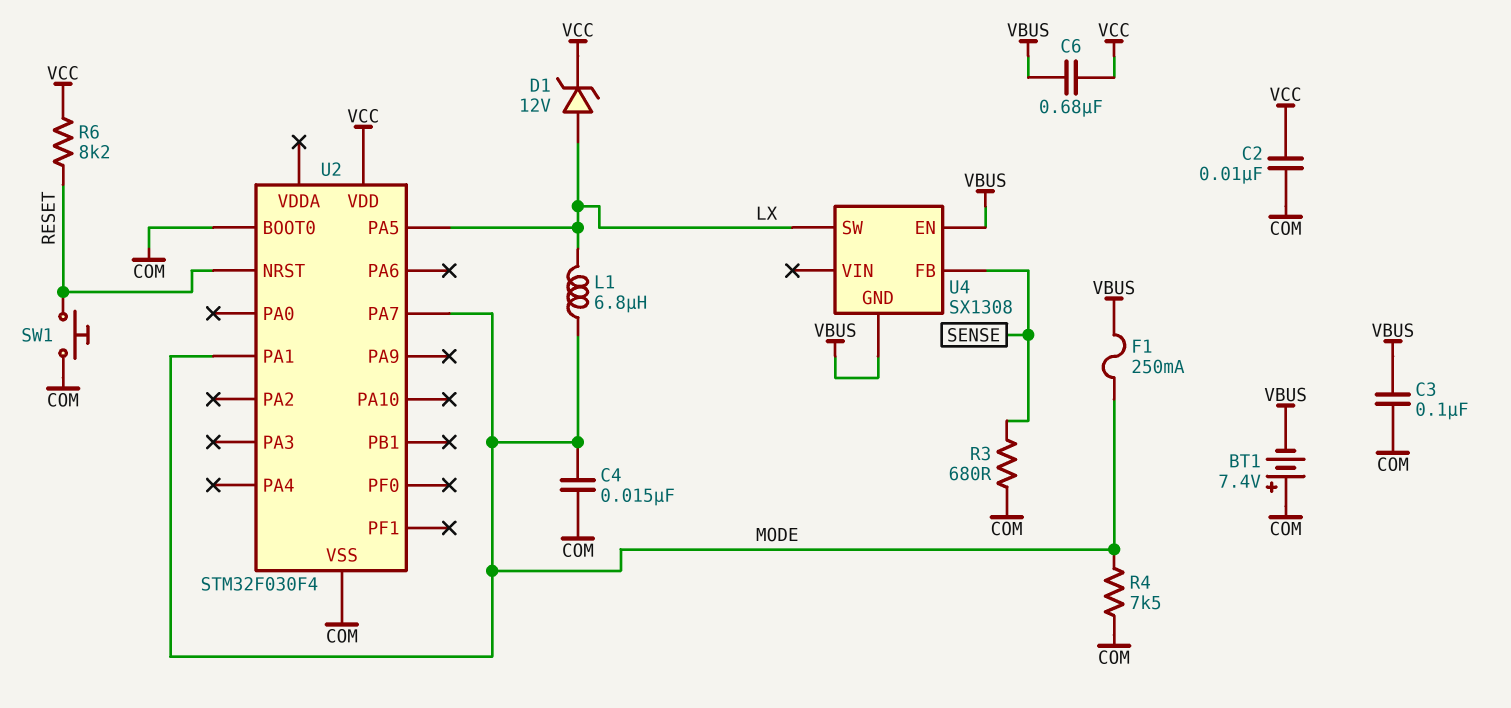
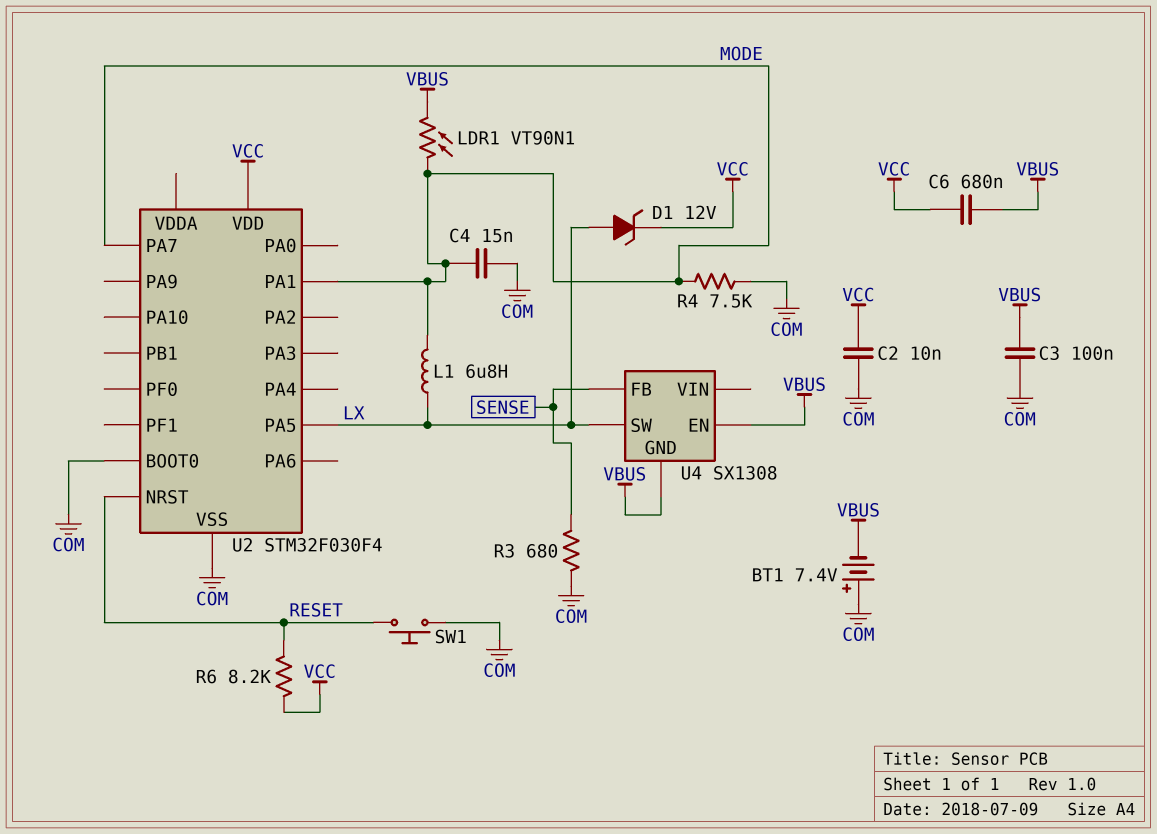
F1: 250mA (MODE, VBUS) -> none
LDR1: none -> VT90N1 (MODE, VBUS)

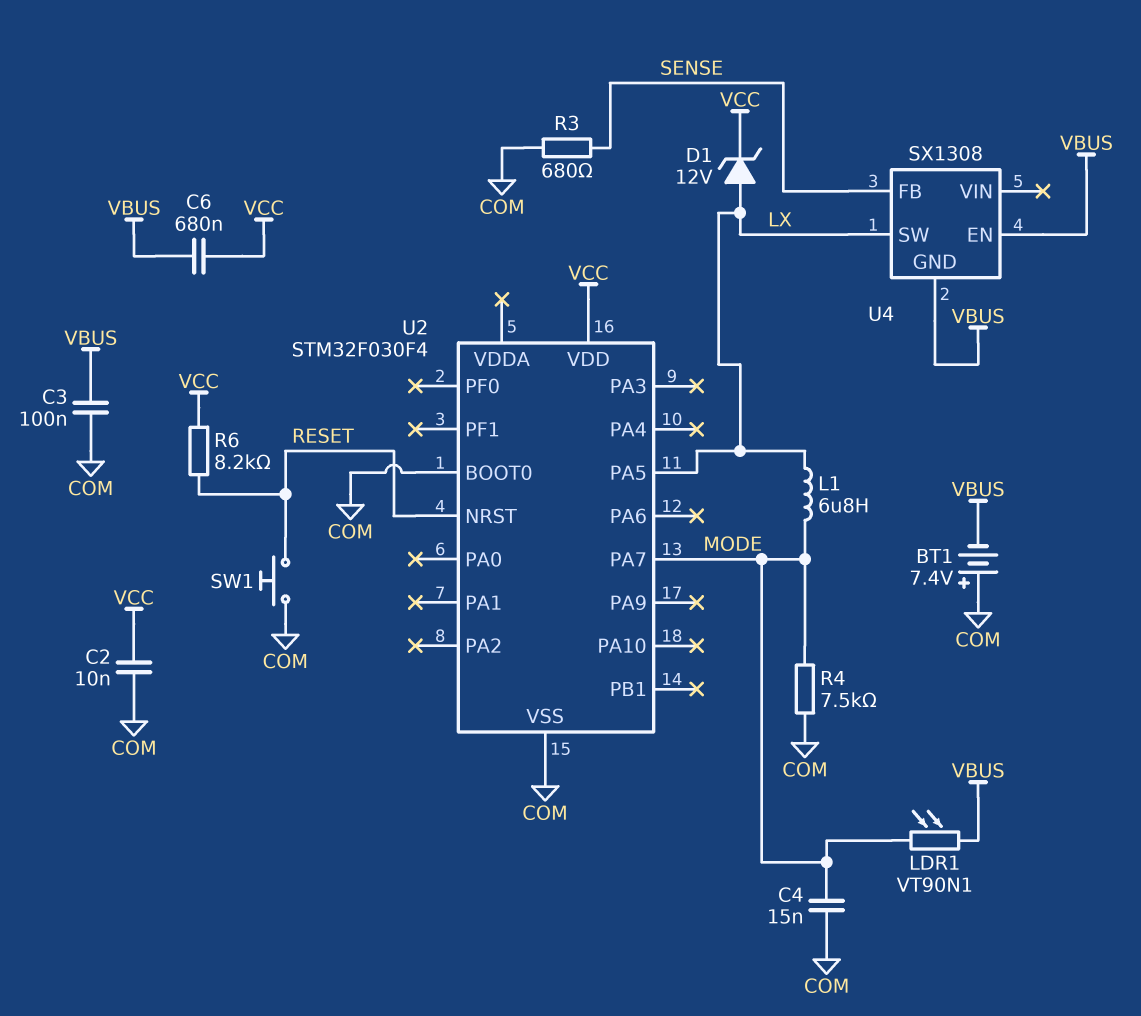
U2 pin PA1: MODE -> none

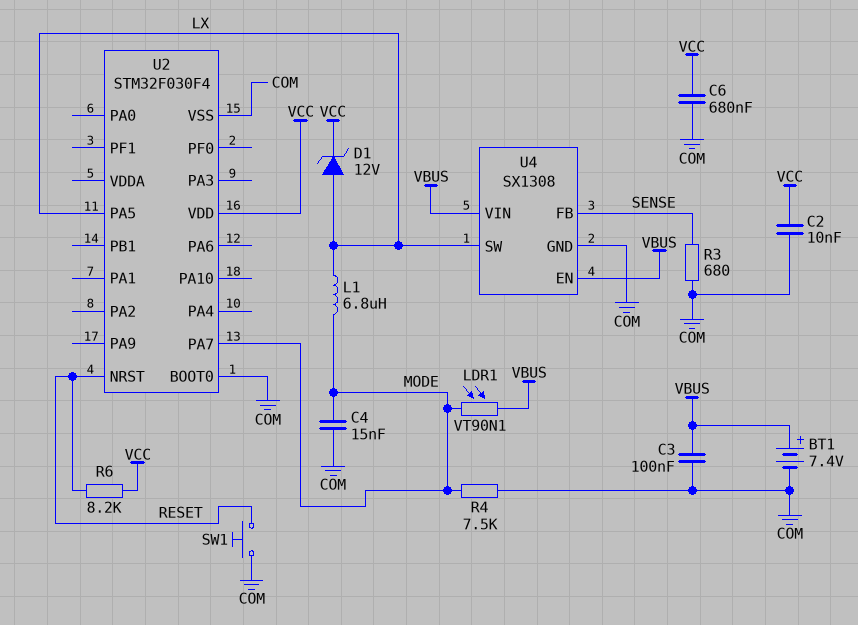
BT1: 7.4V (plus COM, minus VBUS) -> 7.4V (plus VBUS, minus COM)
C6: 680nF (VBUS, VCC) -> 680nF (COM, VCC)
U4 pin GND: VBUS -> COM
U4 pin VIN: none -> VBUS

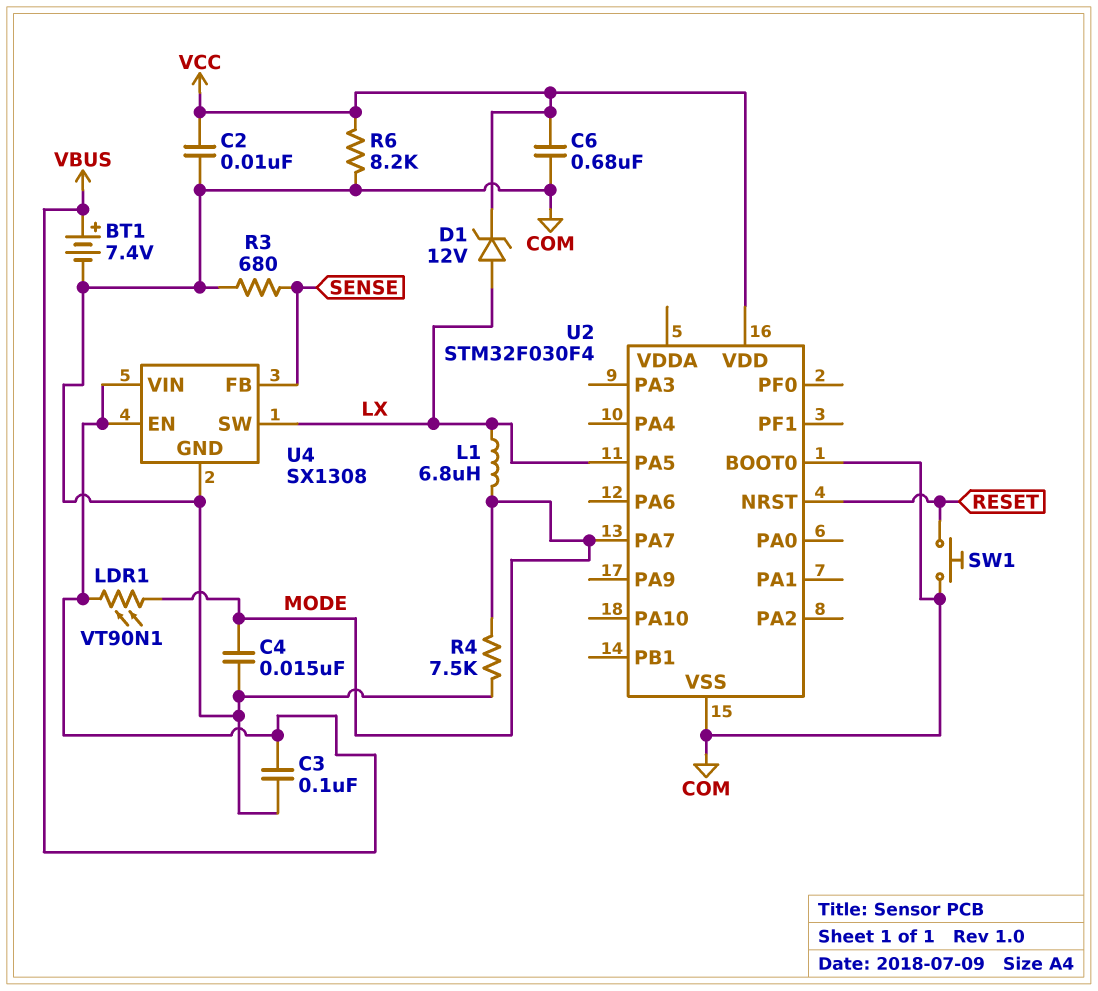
R6: 8.2k (RESET, VCC) -> 8.2k (COM, VCC)

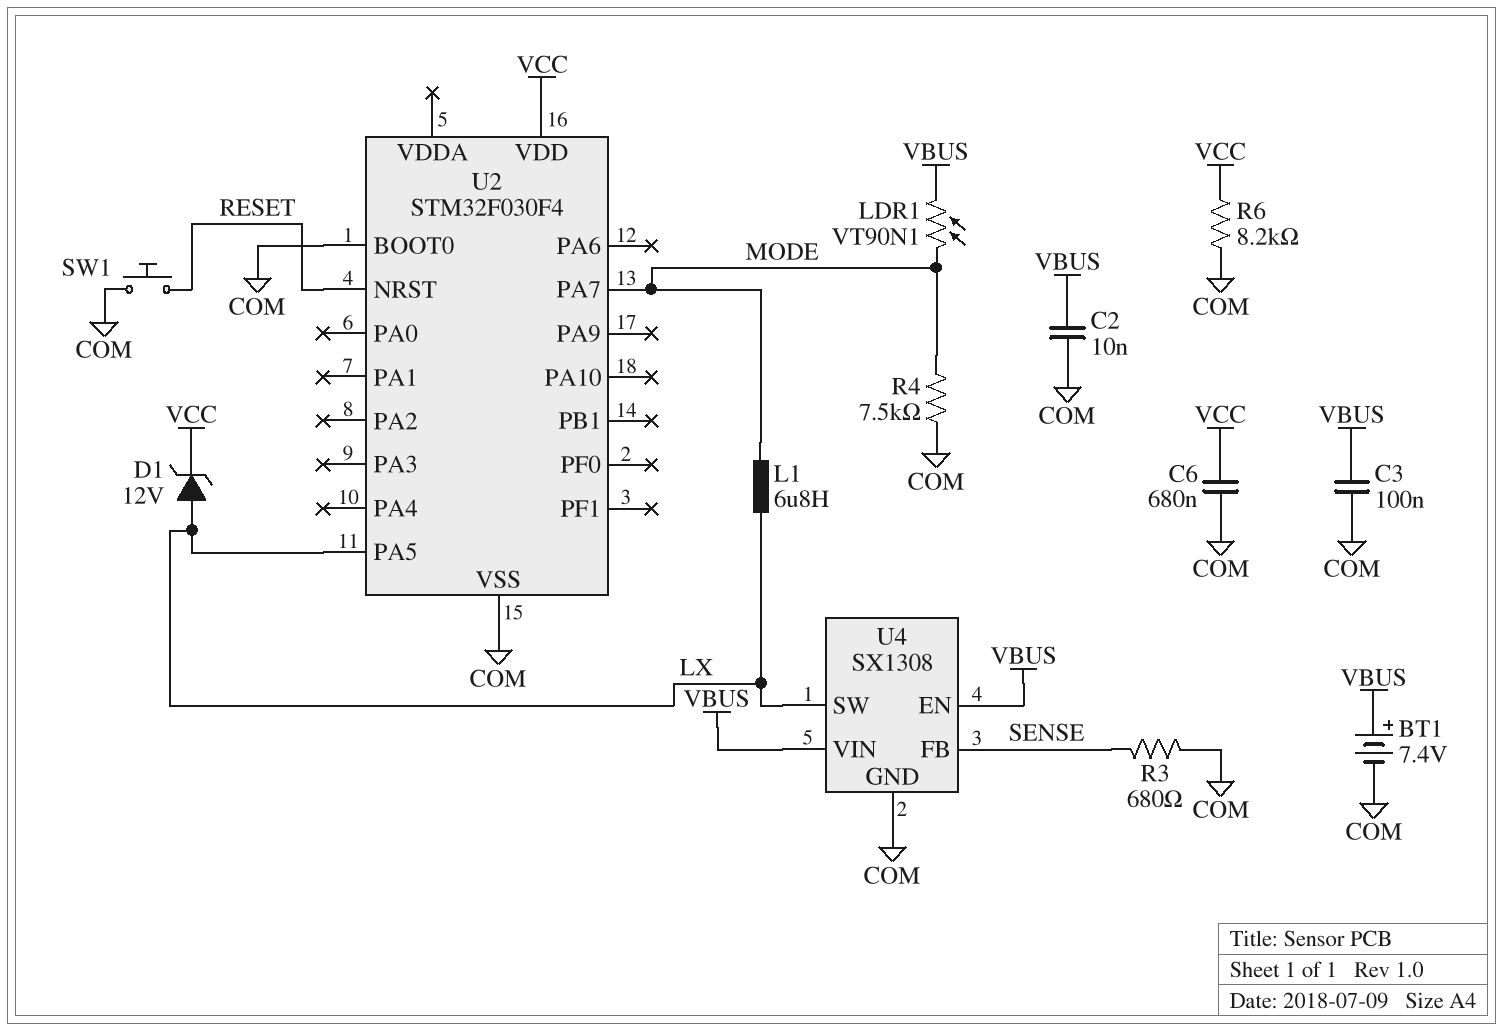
C2: 10nF (COM, VCC) -> 10nF (COM, VBUS)
C4: 15nF (COM, MODE) -> none

